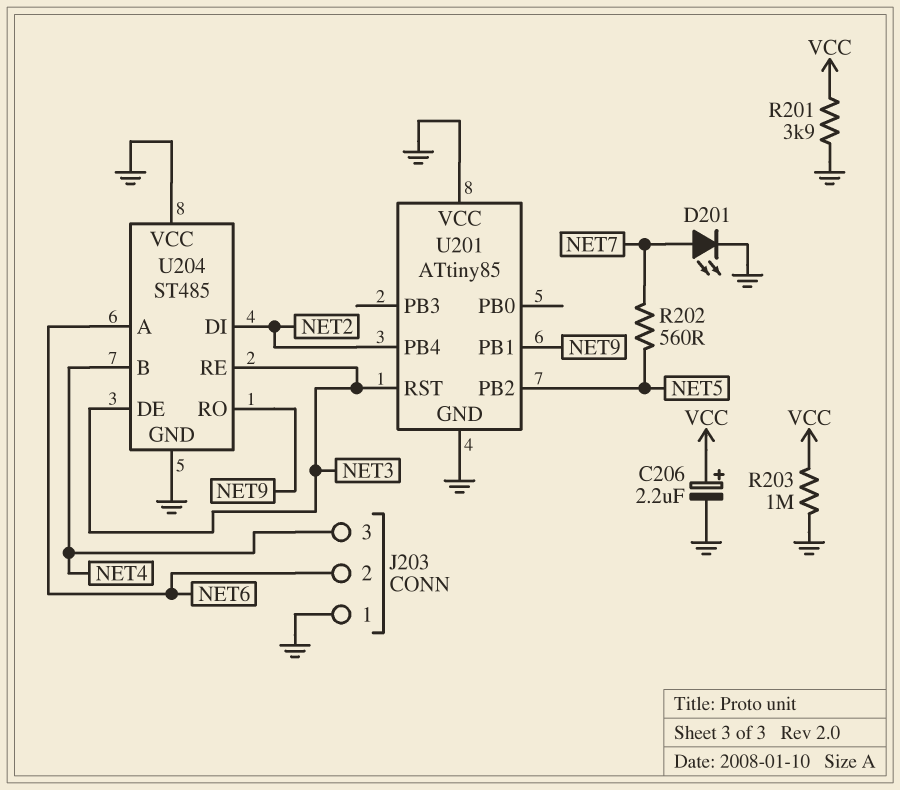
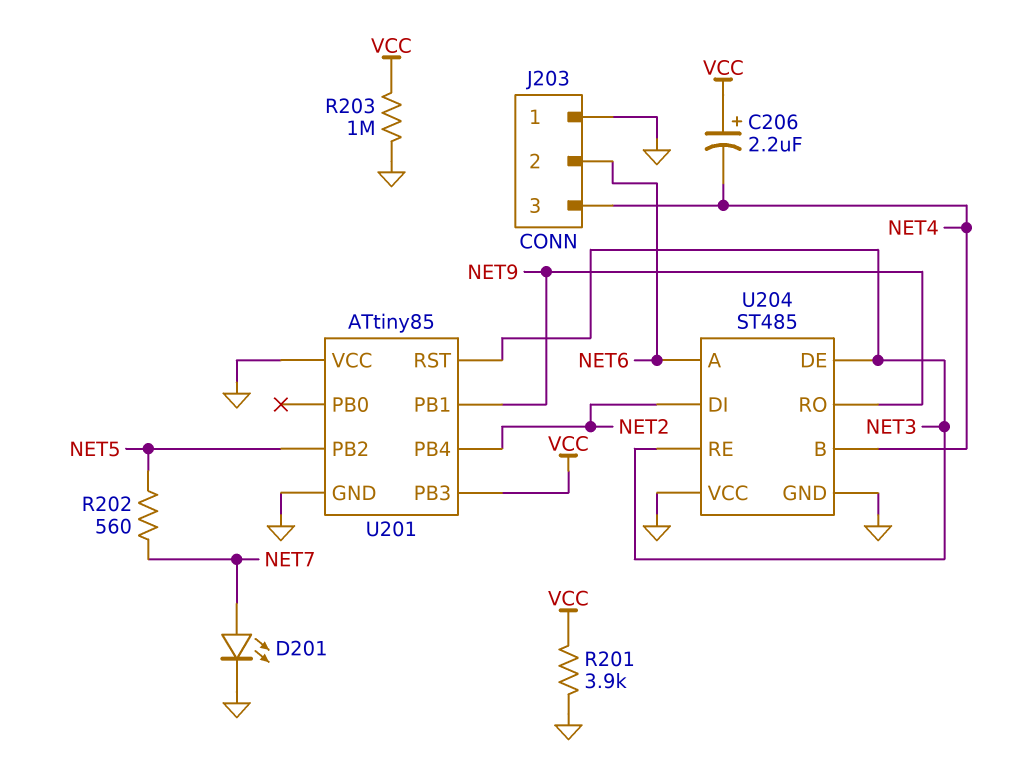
C206: 2.2uF (plus VCC, minus GND) -> 2.2uF (plus VCC, minus NET4)
U201 pin PB3: none -> VCC

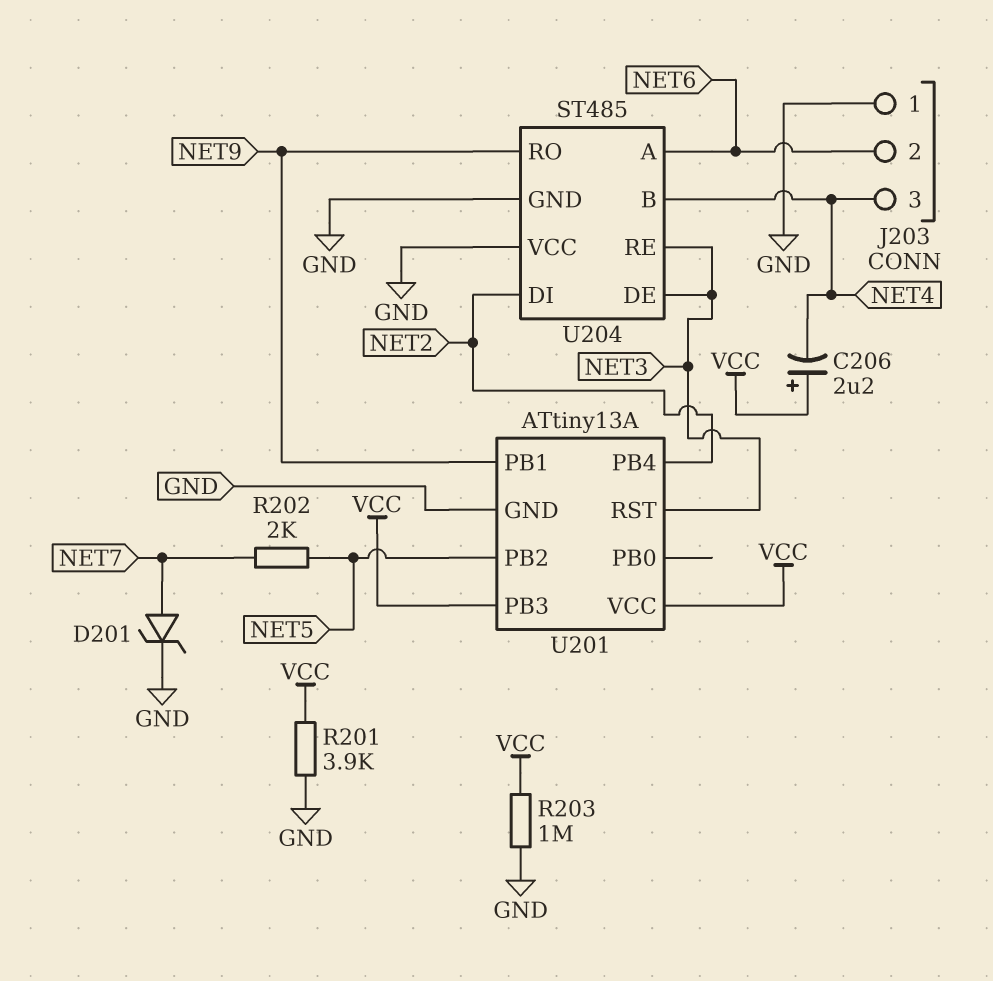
D201: LED (A NET7, K GND) -> zener (A NET7, K GND)
R202: 560 (NET5, NET7) -> 2k (NET5, NET7)
U201: ATtiny85 -> ATtiny13A
U201 pin VCC: GND -> VCC

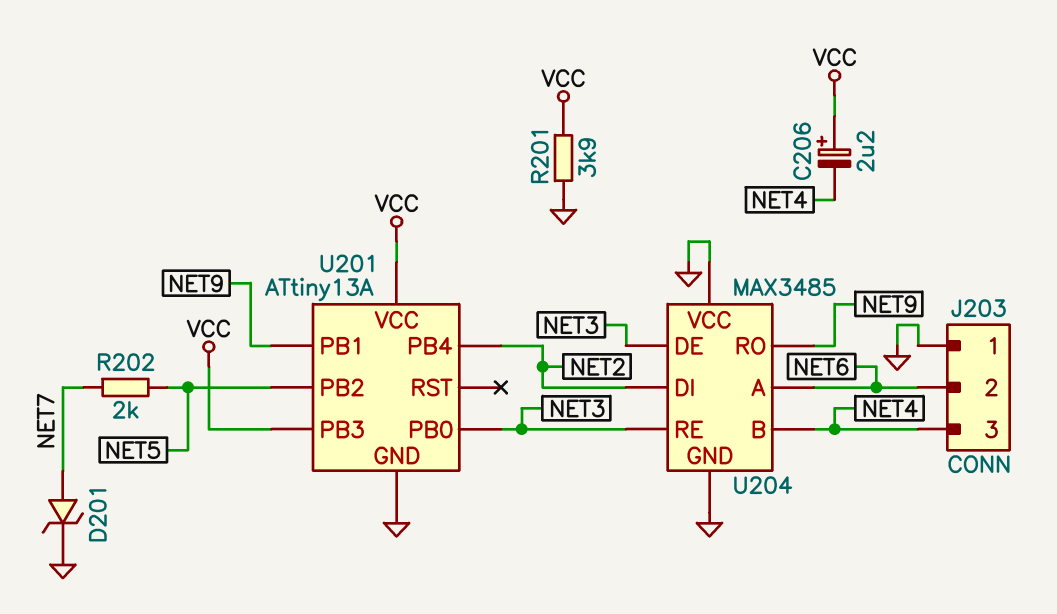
R203: 1M (GND, VCC) -> none
U201 pin PB0: none -> NET3
U201 pin RST: NET3 -> none
U204: ST485 -> MAX3485

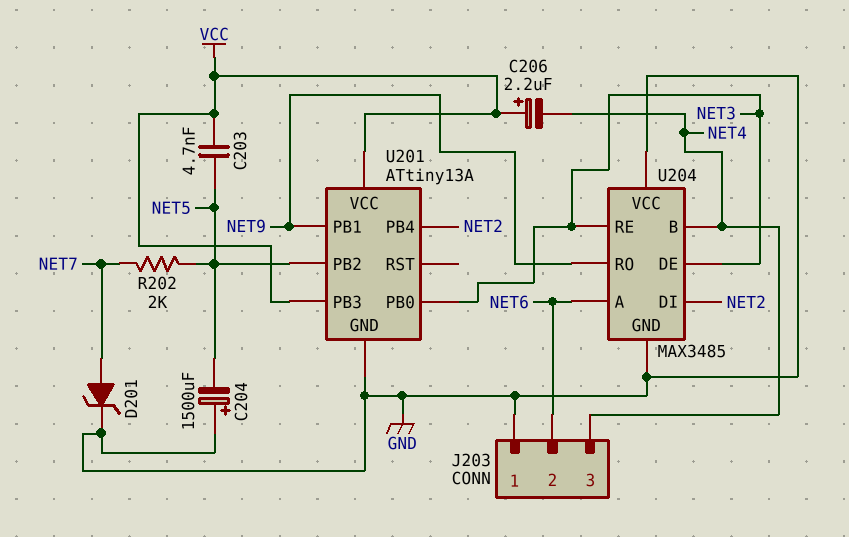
C203: none -> 4.7nF (NET5, VCC)
C204: none -> 1500uF (plus GND, minus NET5)
R201: 3.9k (GND, VCC) -> none

